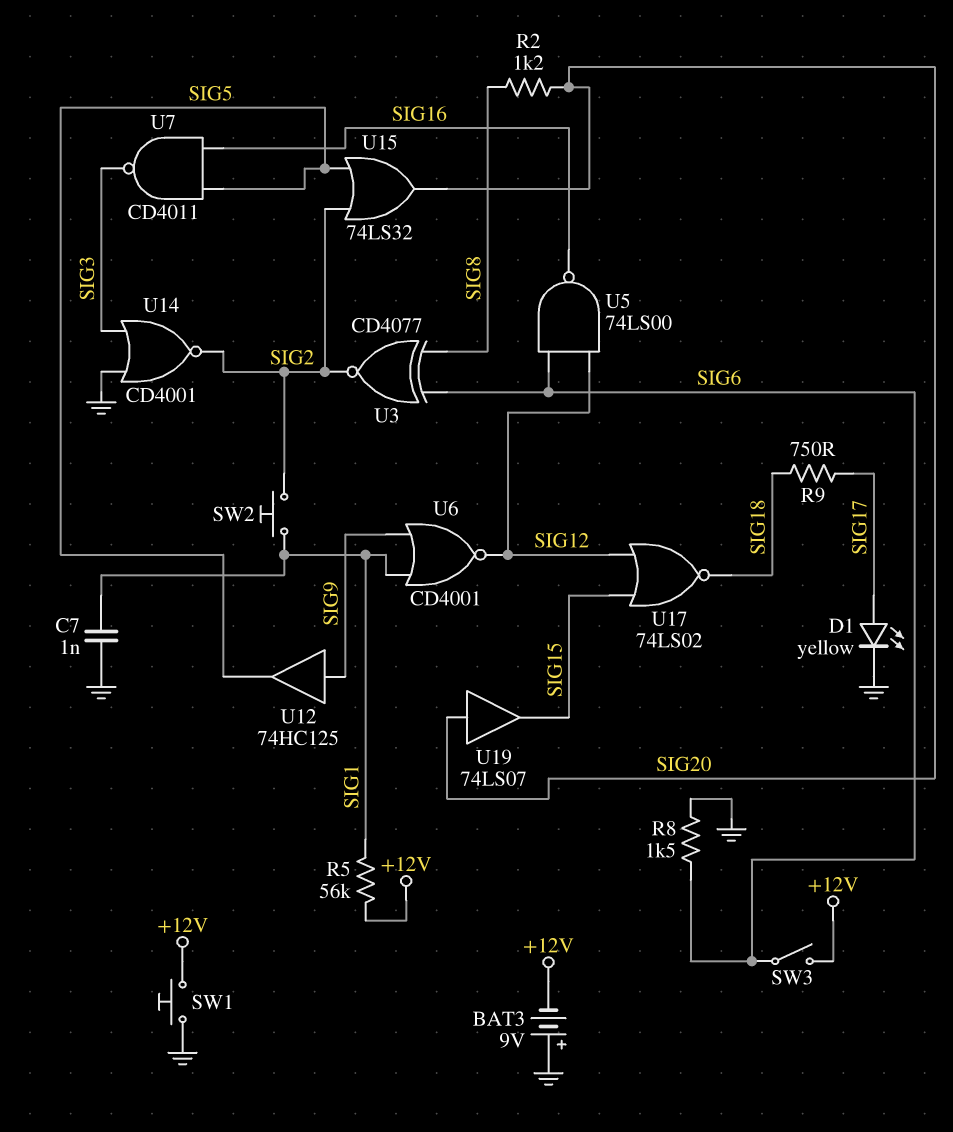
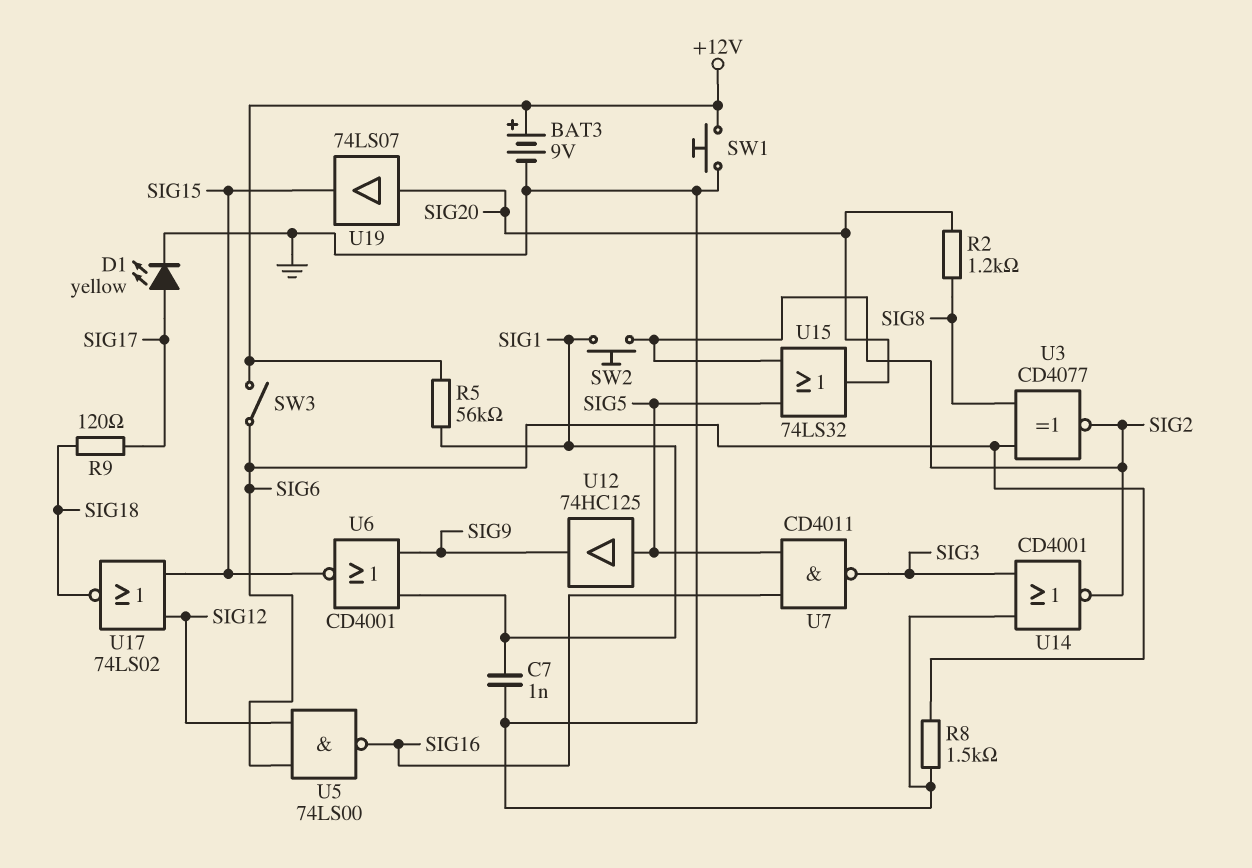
BAT3: 9V (plus GND, minus +12V) -> 9V (plus +12V, minus GND)
R9: 750 (SIG17, SIG18) -> 120 (SIG17, SIG18)
U6: NOR CD4001 (in SIG1, in SIG9, out SIG12) -> NOR CD4001 (in SIG1, in SIG9, out SIG15)
U12: buffer 74HC125 (in SIG9, out SIG5) -> buffer 74HC125 (in SIG5, out SIG9)

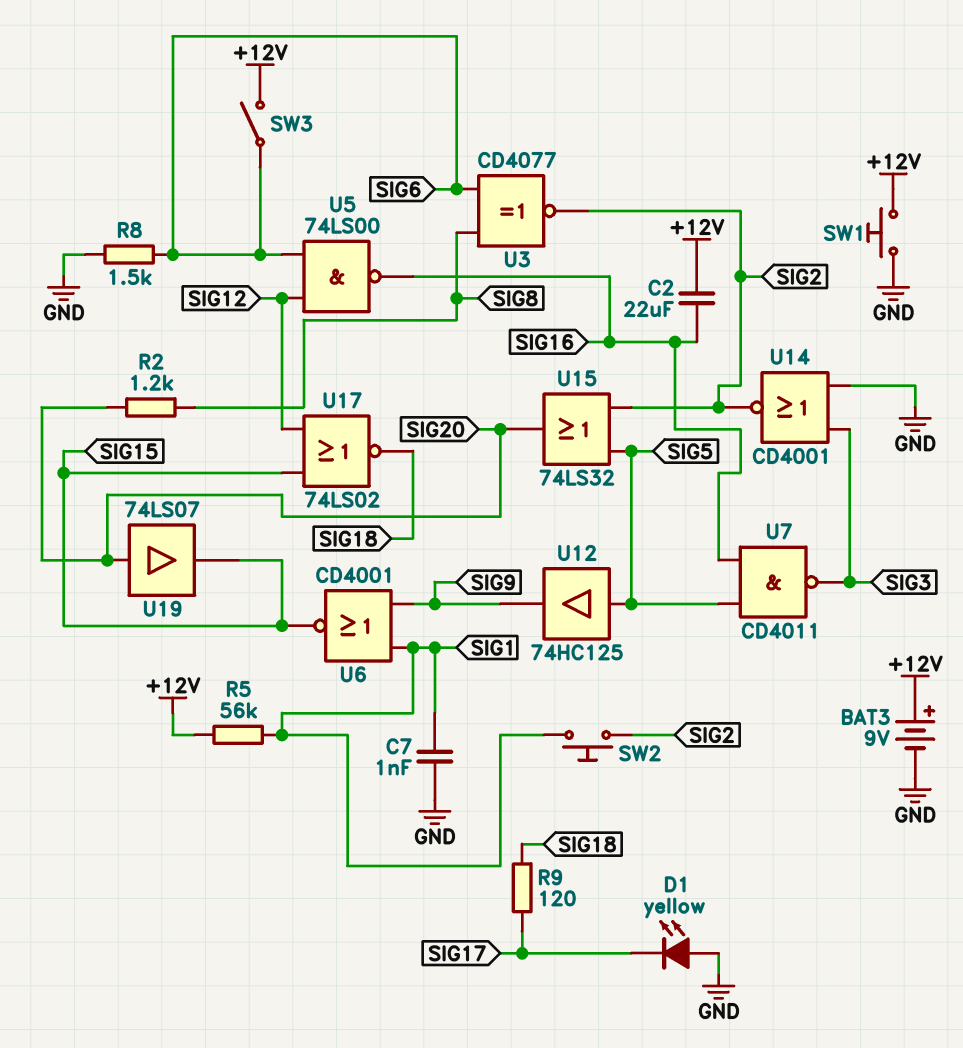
C2: none -> 22uF (+12V, SIG16)
D1: LED yellow (A SIG17, K GND) -> LED yellow (A GND, K SIG17)

